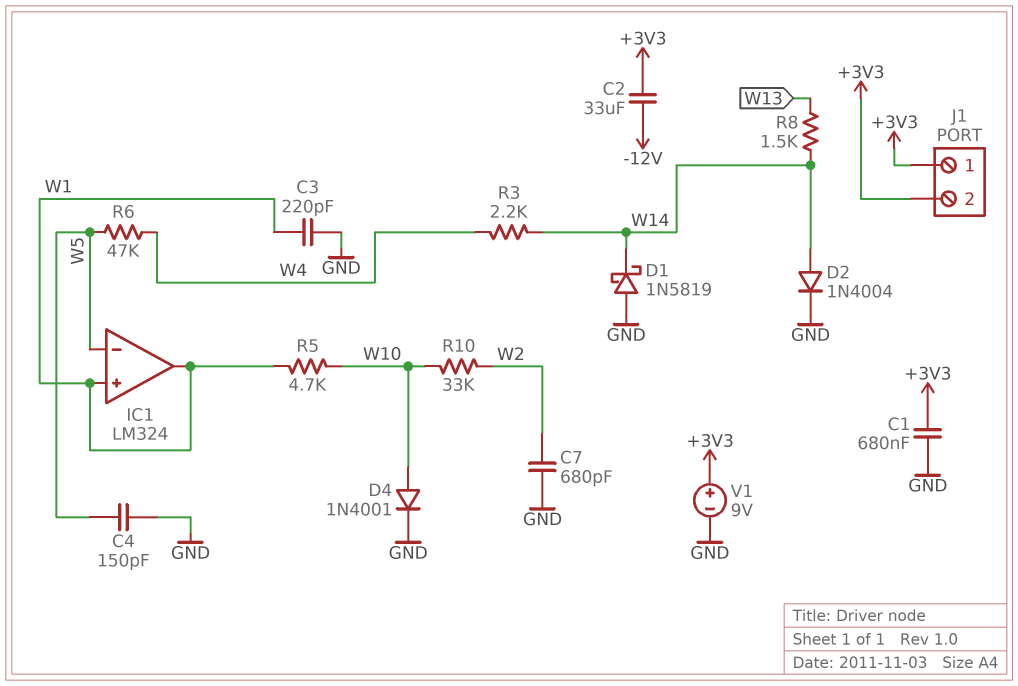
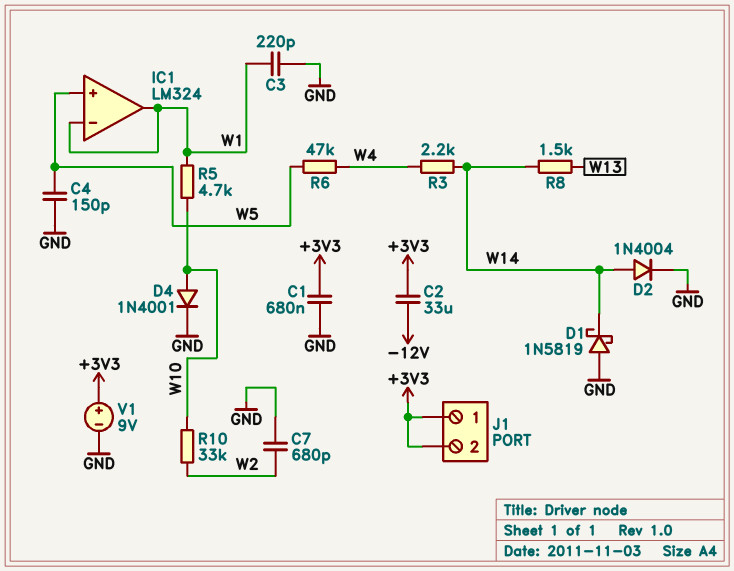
IC1 pin in+: W1 -> W5
IC1 pin in-: W5 -> W1

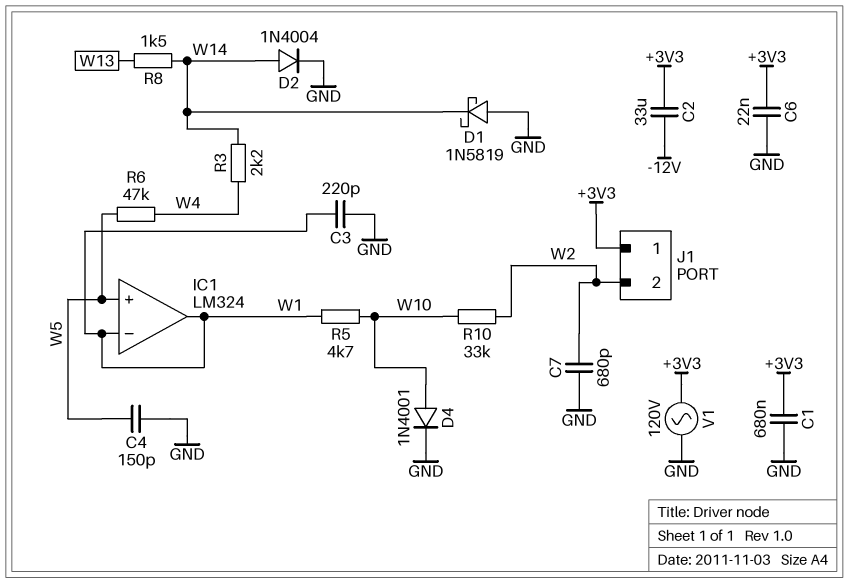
C6: none -> 22nF (+3V3, GND)
J1 pin 2: +3V3 -> W2
V1: 9V (plus +3V3, minus GND) -> AC 120V (+3V3, GND)

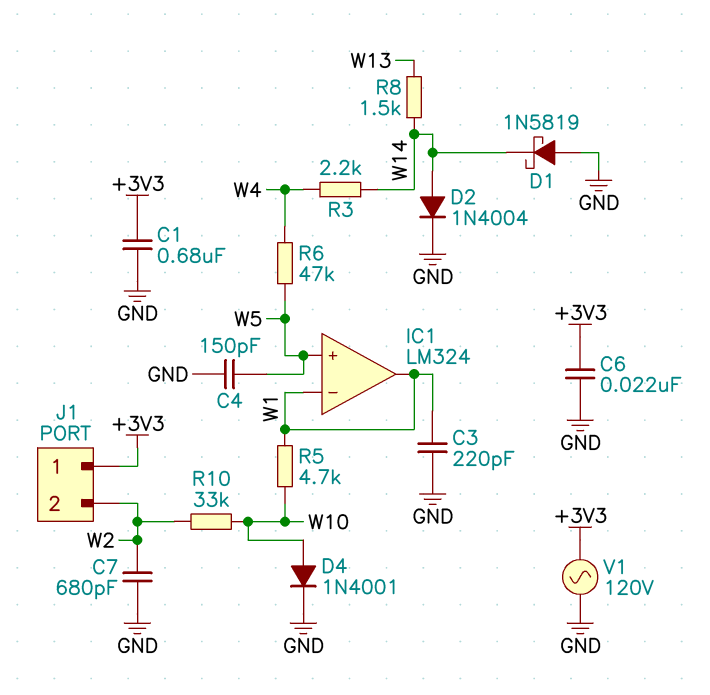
C2: 33uF (+3V3, -12V) -> none

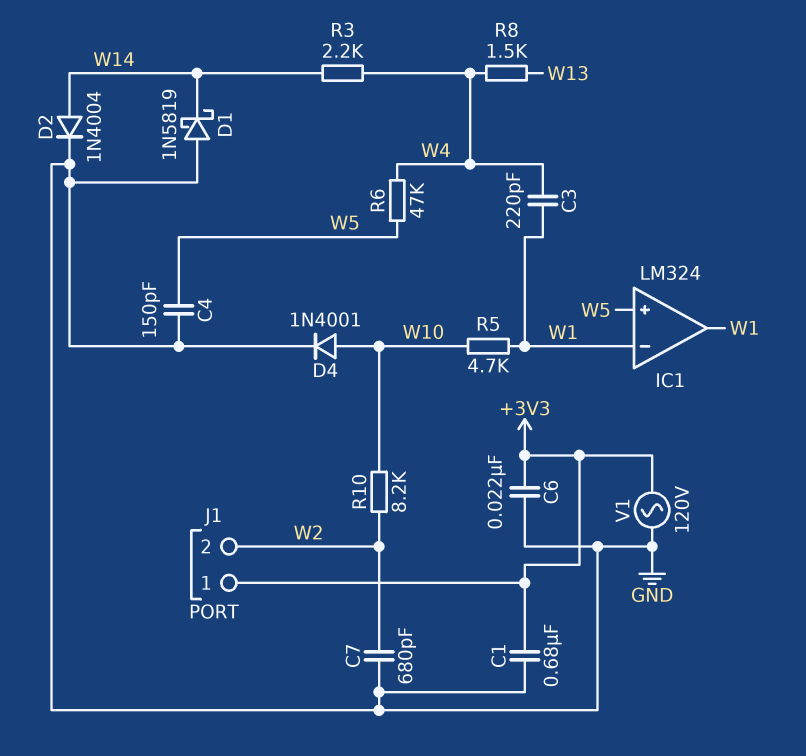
C3: 220pF (GND, W1) -> 220pF (W1, W4)
R8: 1.5k (W13, W14) -> 1.5k (W4, W13)
R10: 33k (W2, W10) -> 8.2k (W2, W10)

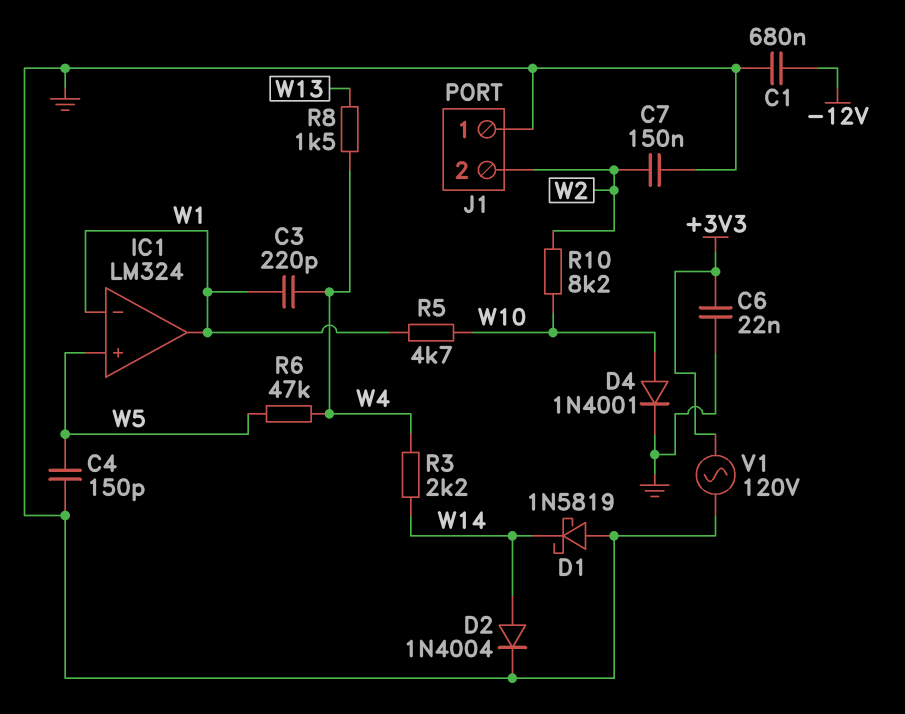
C1: 680nF (+3V3, GND) -> 680nF (-12V, GND)
C7: 680pF (GND, W2) -> 150nF (GND, W2)
J1 pin 1: +3V3 -> GND

